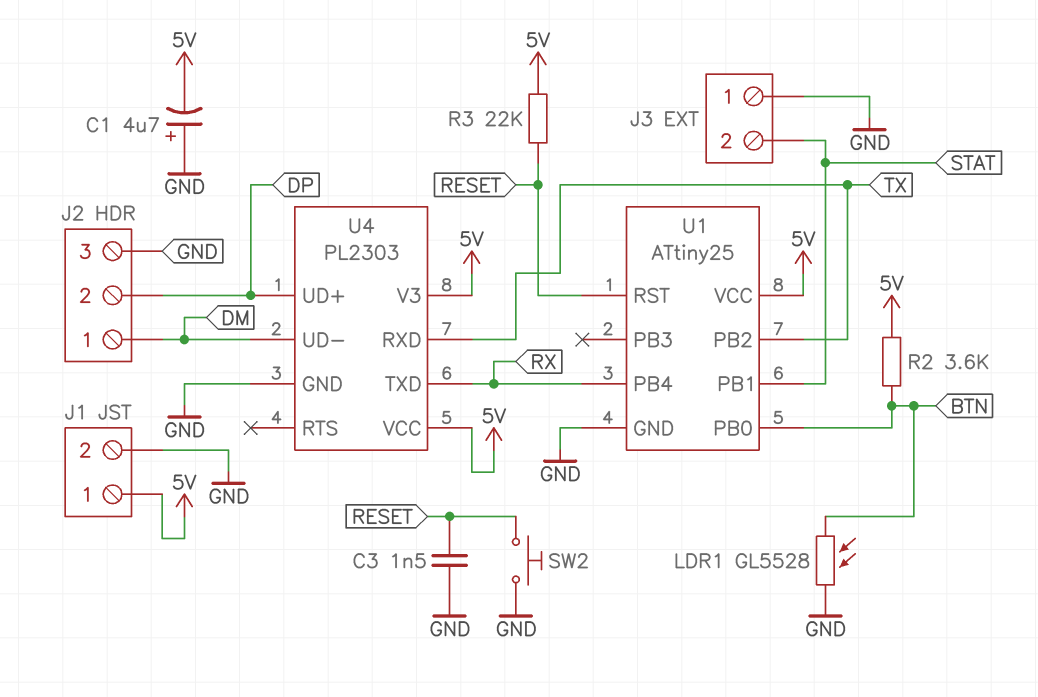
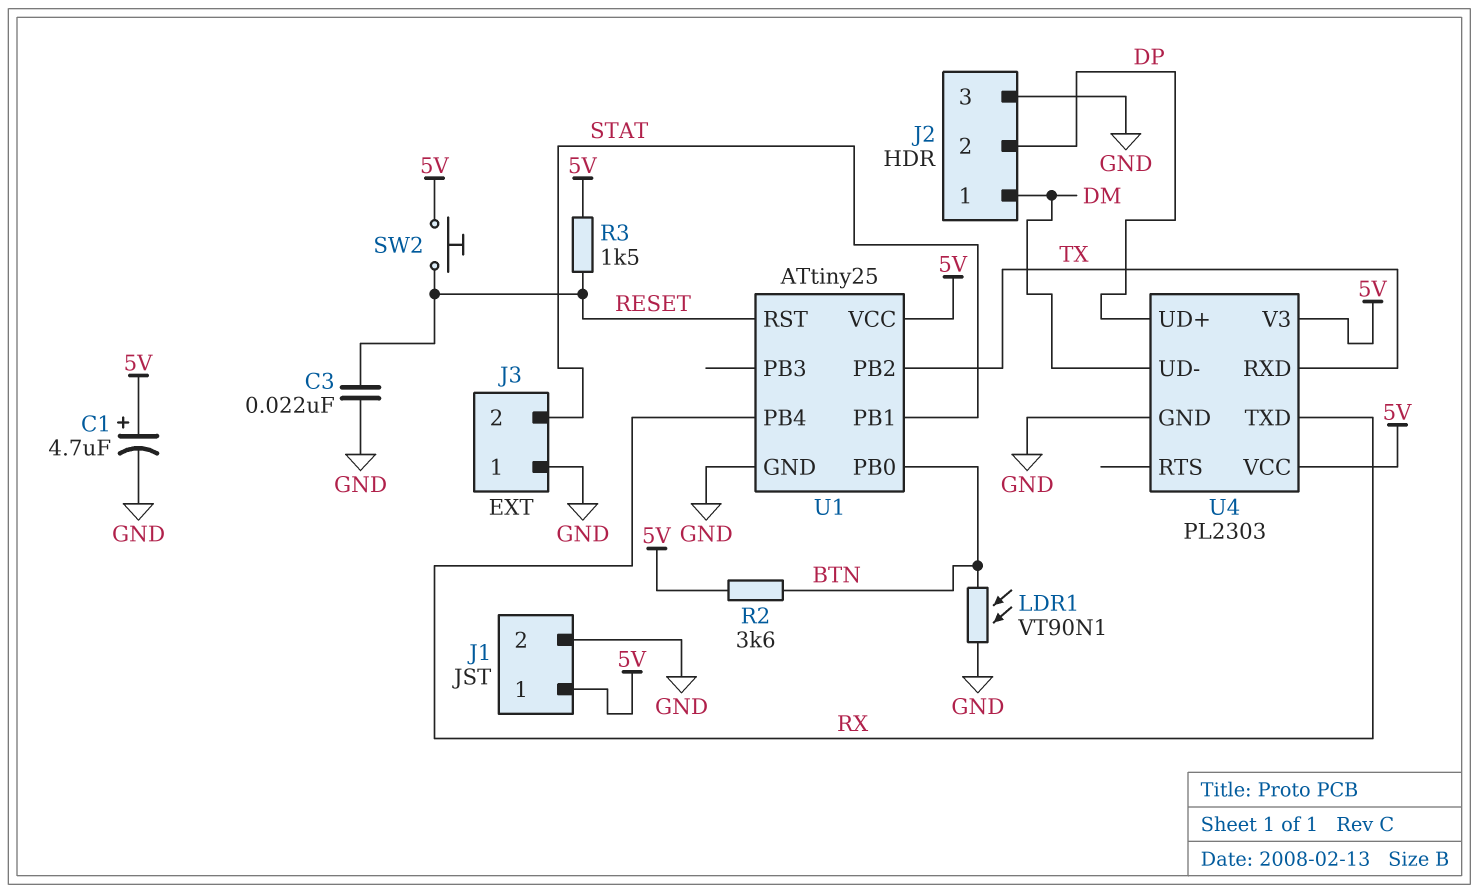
C1: 4.7uF (plus GND, minus 5V) -> 4.7uF (plus 5V, minus GND)
C3: 1.5nF (GND, RESET) -> 22nF (GND, RESET)
LDR1: GL5528 (BTN, GND) -> VT90N1 (BTN, GND)
R3: 22k (5V, RESET) -> 1.5k (5V, RESET)
SW2: button (GND, RESET) -> button (5V, RESET)

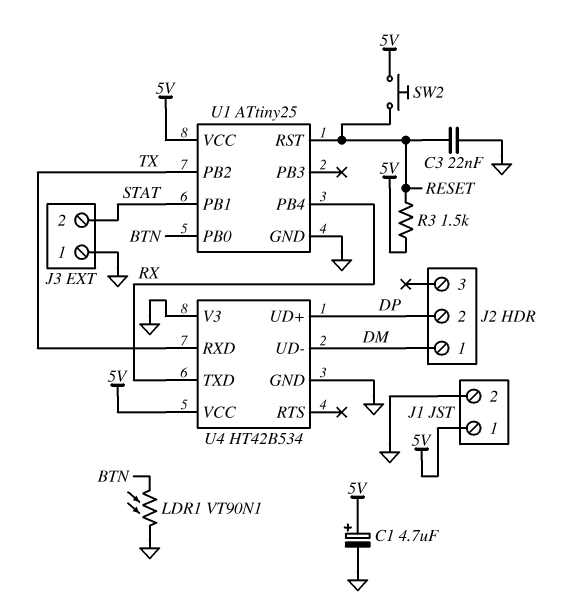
J2 pin 3: GND -> none
R2: 3.6k (5V, BTN) -> none
U4: PL2303 -> HT42B534
U4 pin V3: 5V -> GND

